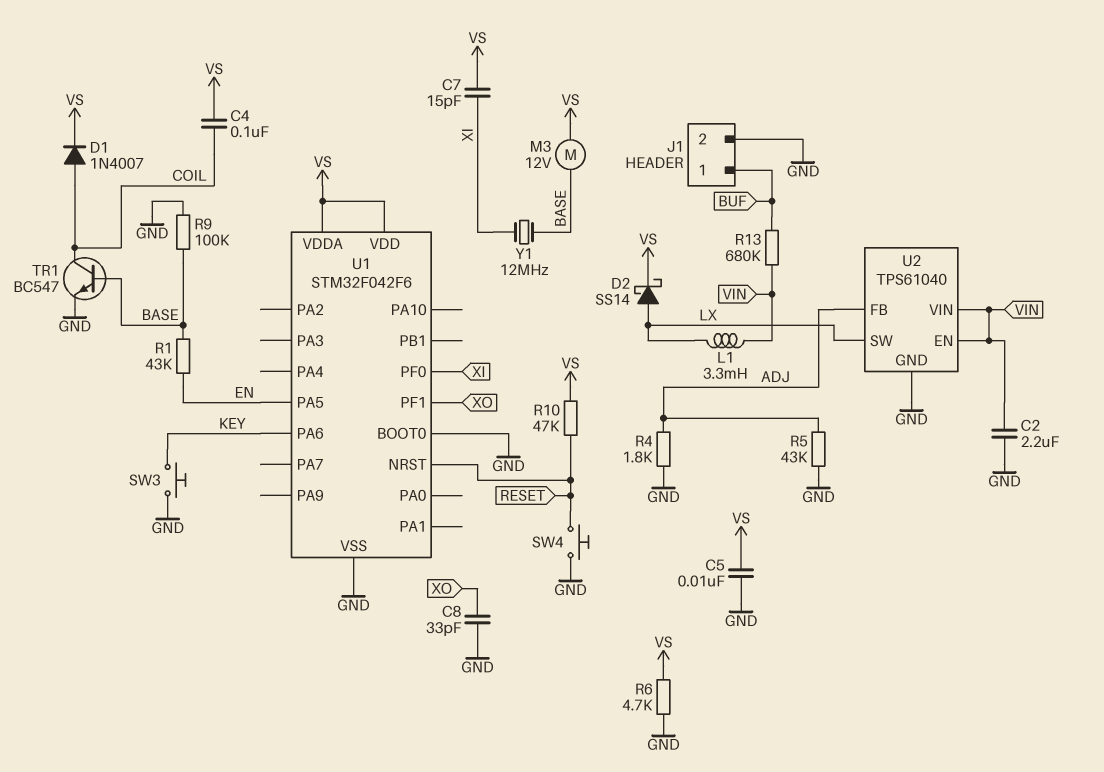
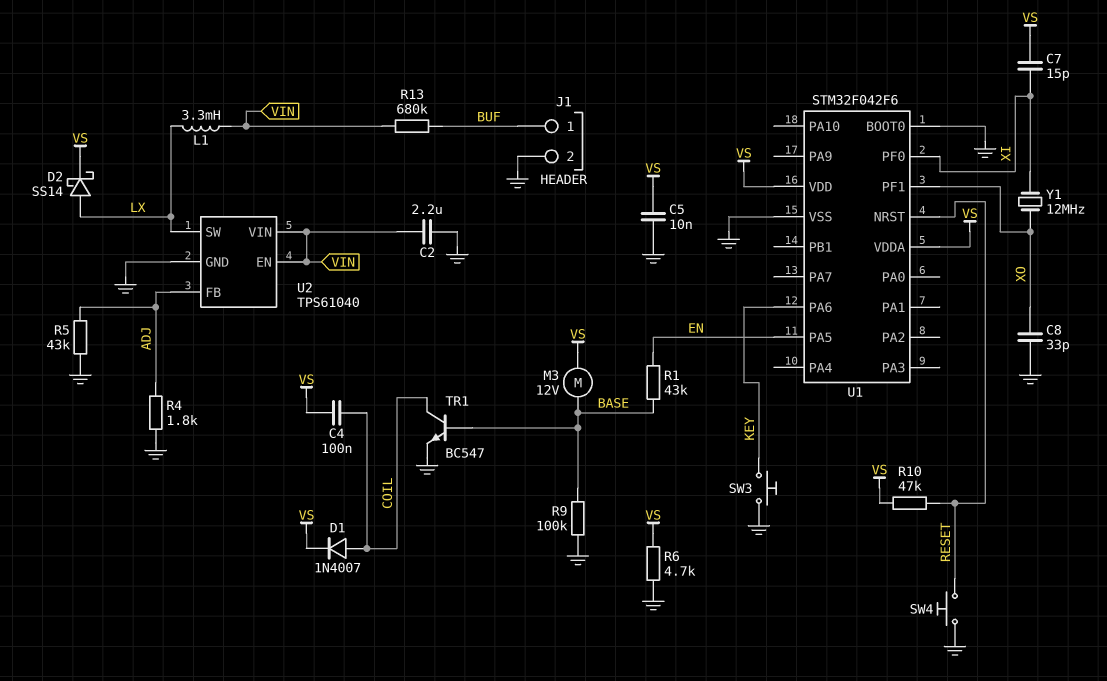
Y1: 12MHz (BASE, XI) -> 12MHz (XI, XO)

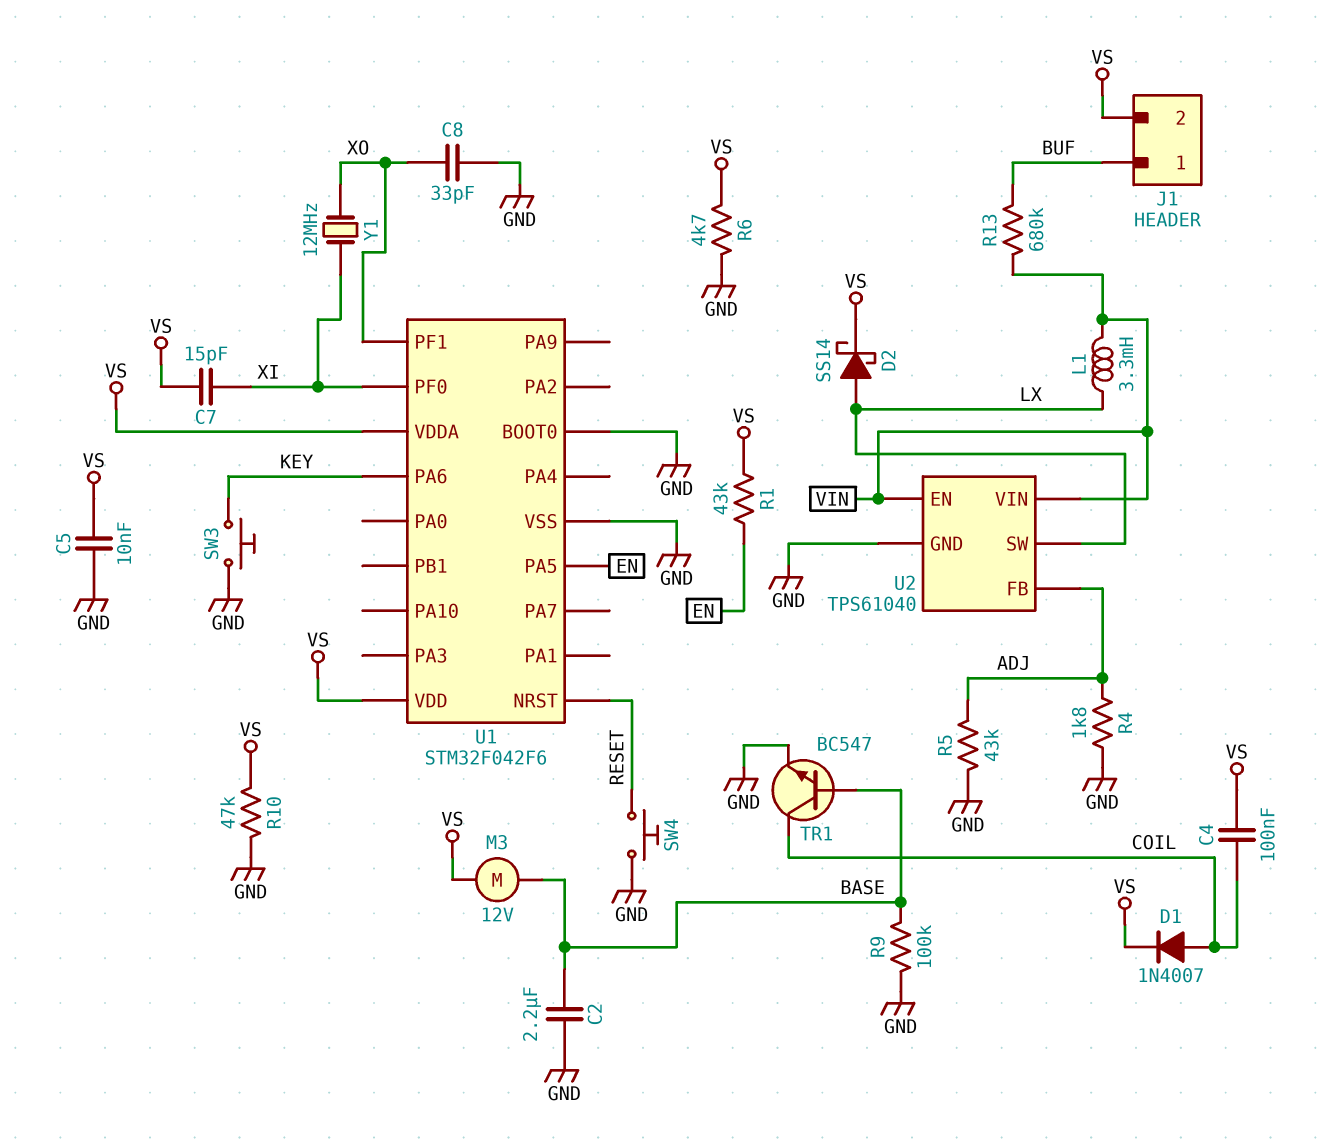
C2: 2.2uF (GND, VIN) -> 2.2uF (BASE, GND)
J1 pin 2: GND -> VS
R1: 43k (BASE, EN) -> 43k (EN, VS)
R10: 47k (RESET, VS) -> 47k (GND, VS)

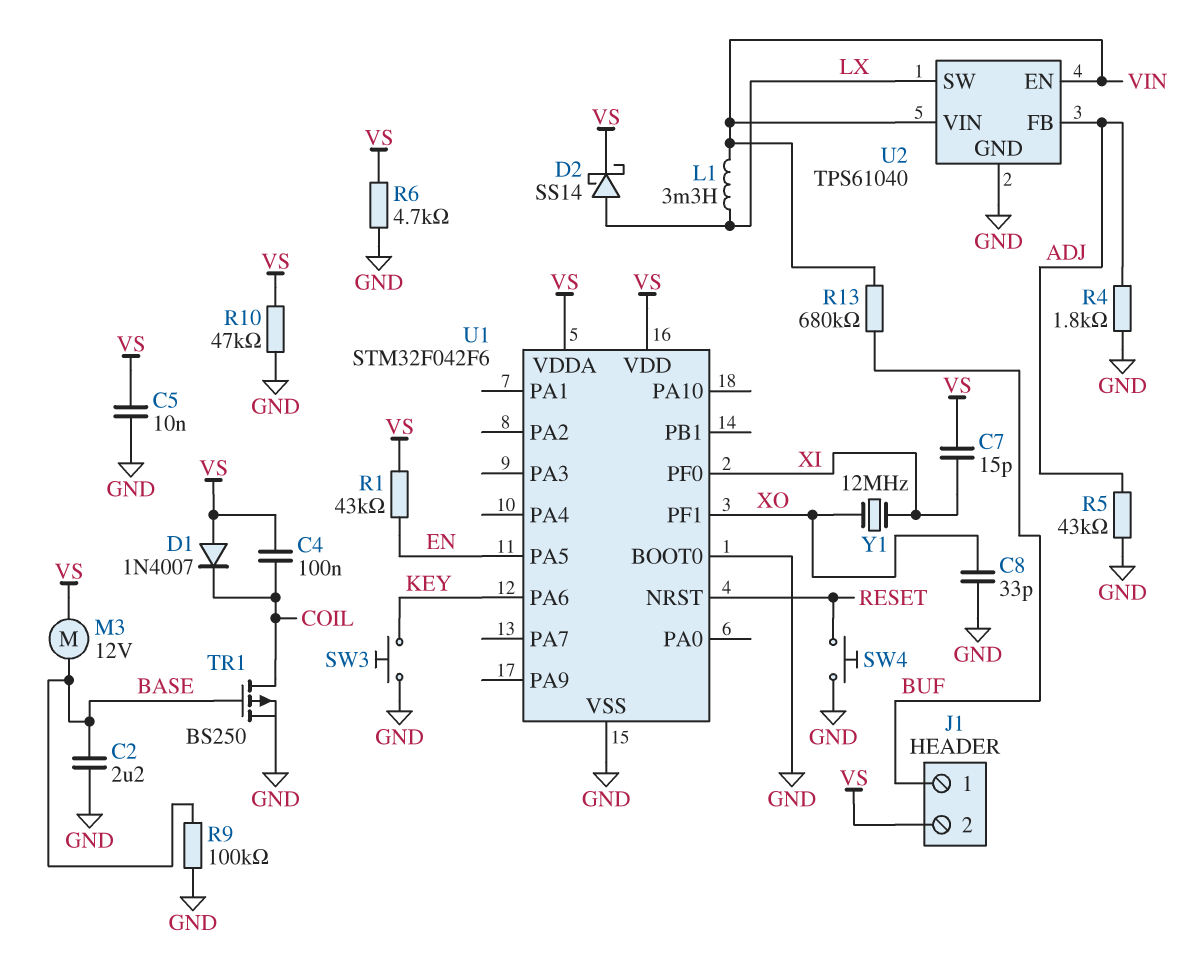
D1: diode 1N4007 (A COIL, K VS) -> diode 1N4007 (A VS, K COIL)
TR1: NPN BC547 (B BASE, C COIL, E GND) -> PMOS BS250 (G BASE, D COIL, S GND)

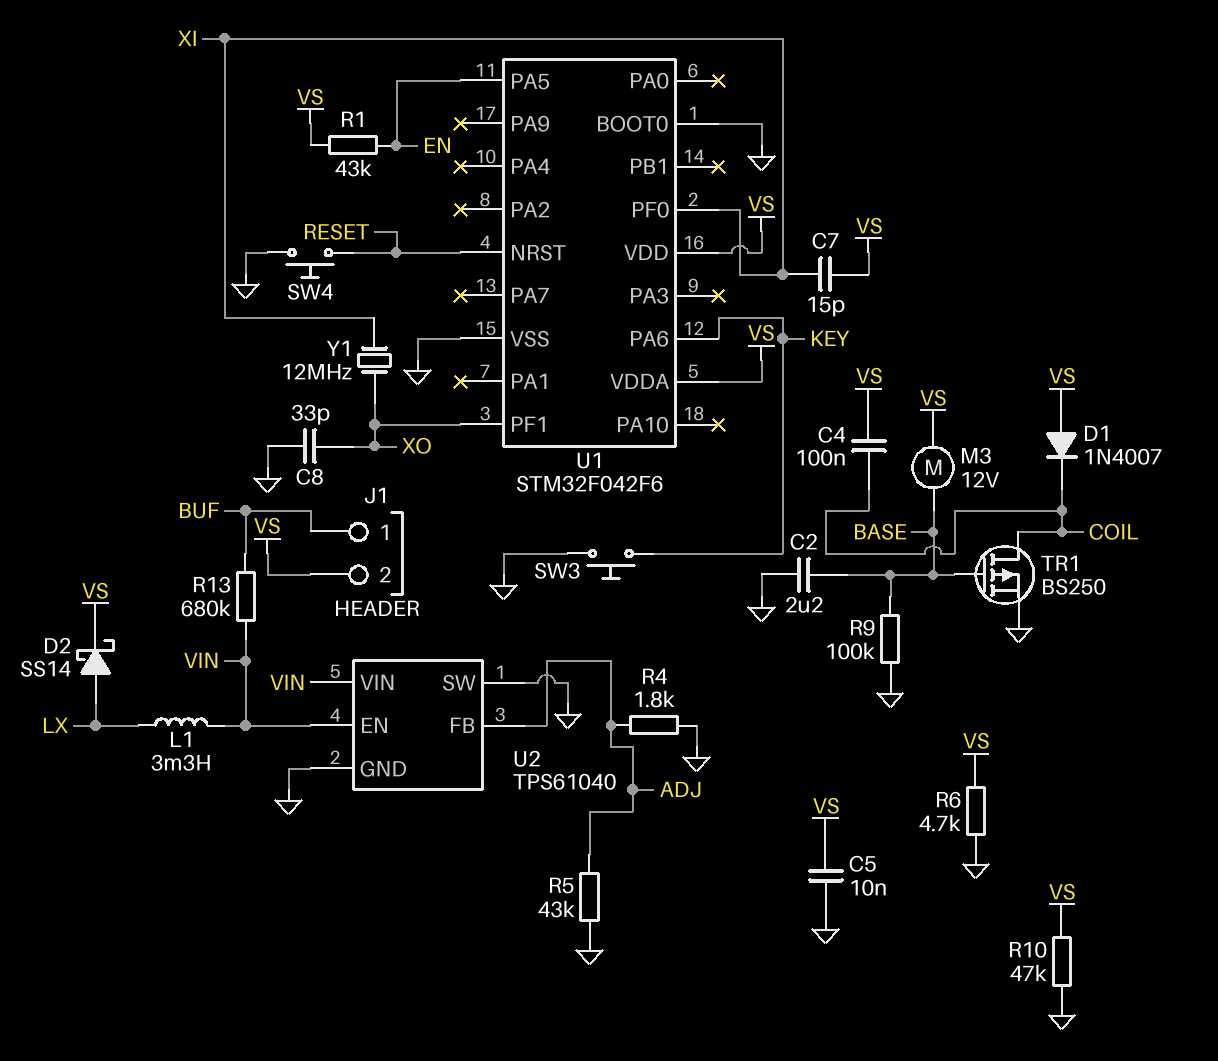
U2 pin SW: LX -> GND

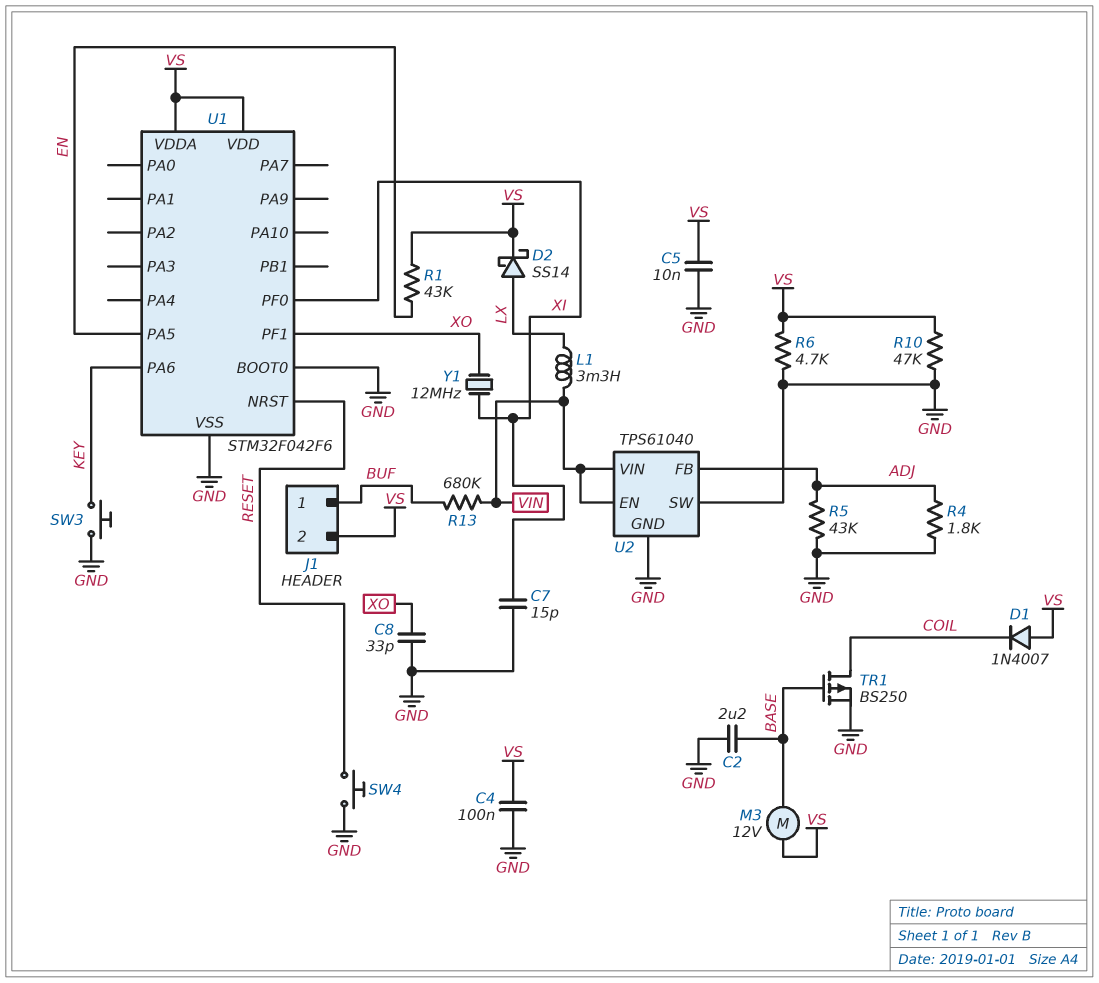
C4: 100nF (COIL, VS) -> 100nF (GND, VS)
C7: 15pF (VS, XI) -> 15pF (GND, XI)
R9: 100k (BASE, GND) -> none

